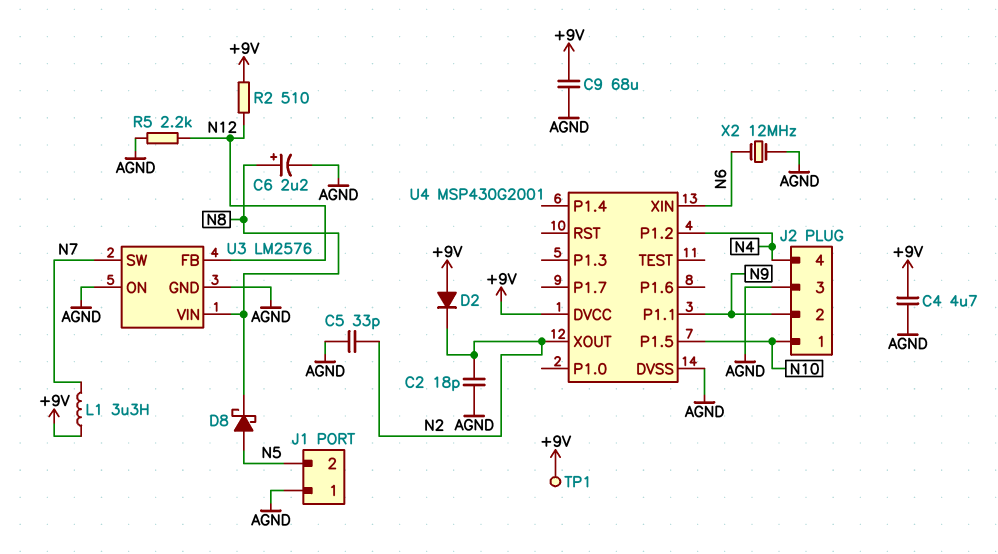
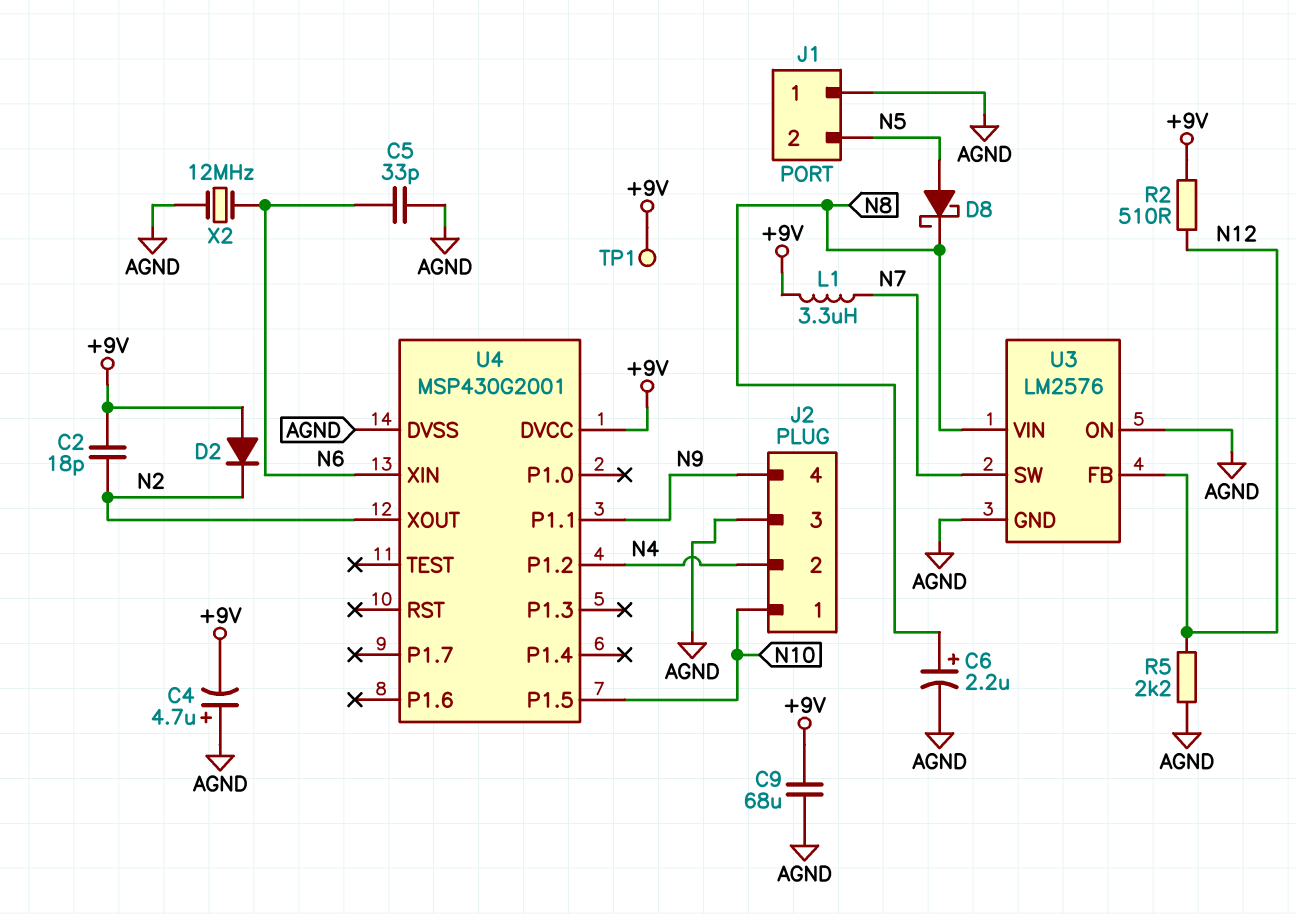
C2: 18pF (AGND, N2) -> 18pF (+9V, N2)
C4: 4.7uF (+9V, AGND) -> 4.7uF (plus AGND, minus +9V)
C5: 33pF (AGND, N2) -> 33pF (AGND, N6)
J2 pin 2: N9 -> N4
J2 pin 4: N4 -> N9

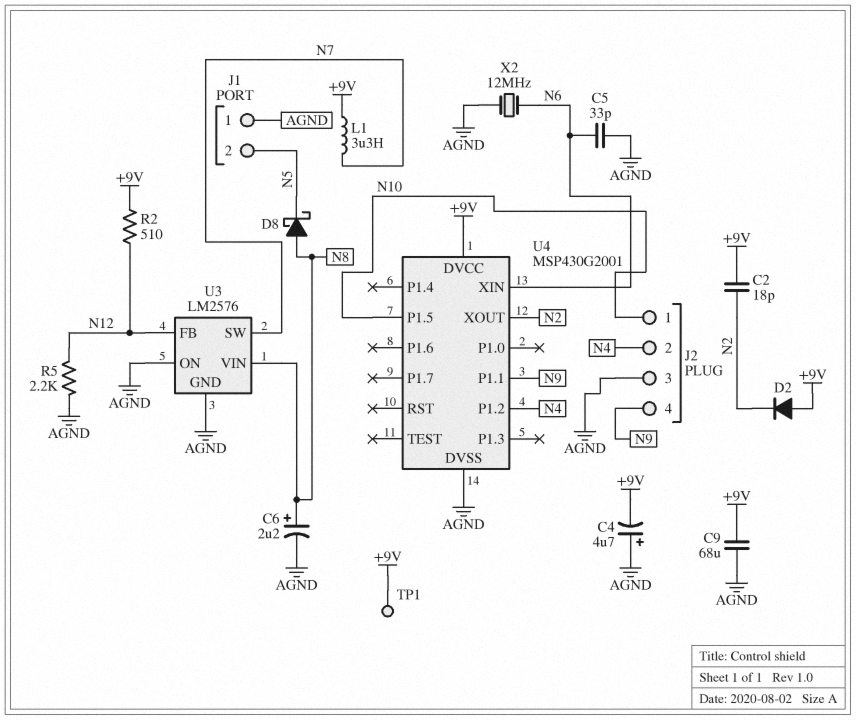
D8: schottky (A N5, K N8) -> schottky (A N8, K N5)

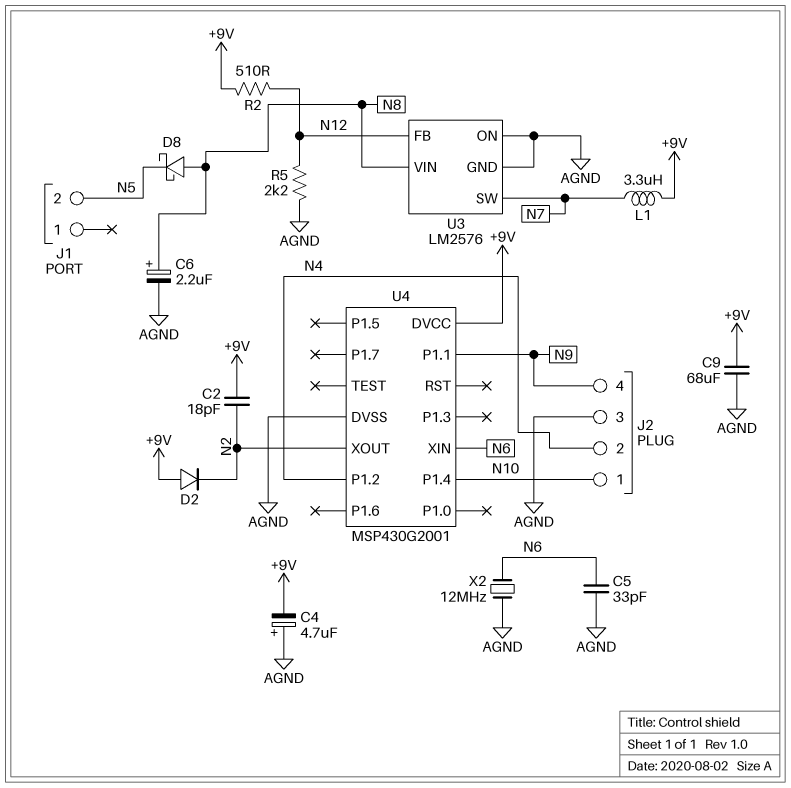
J1 pin 1: AGND -> none
TP1: test point (+9V) -> none
U4 pin P1.4: none -> N10
U4 pin P1.5: N10 -> none

